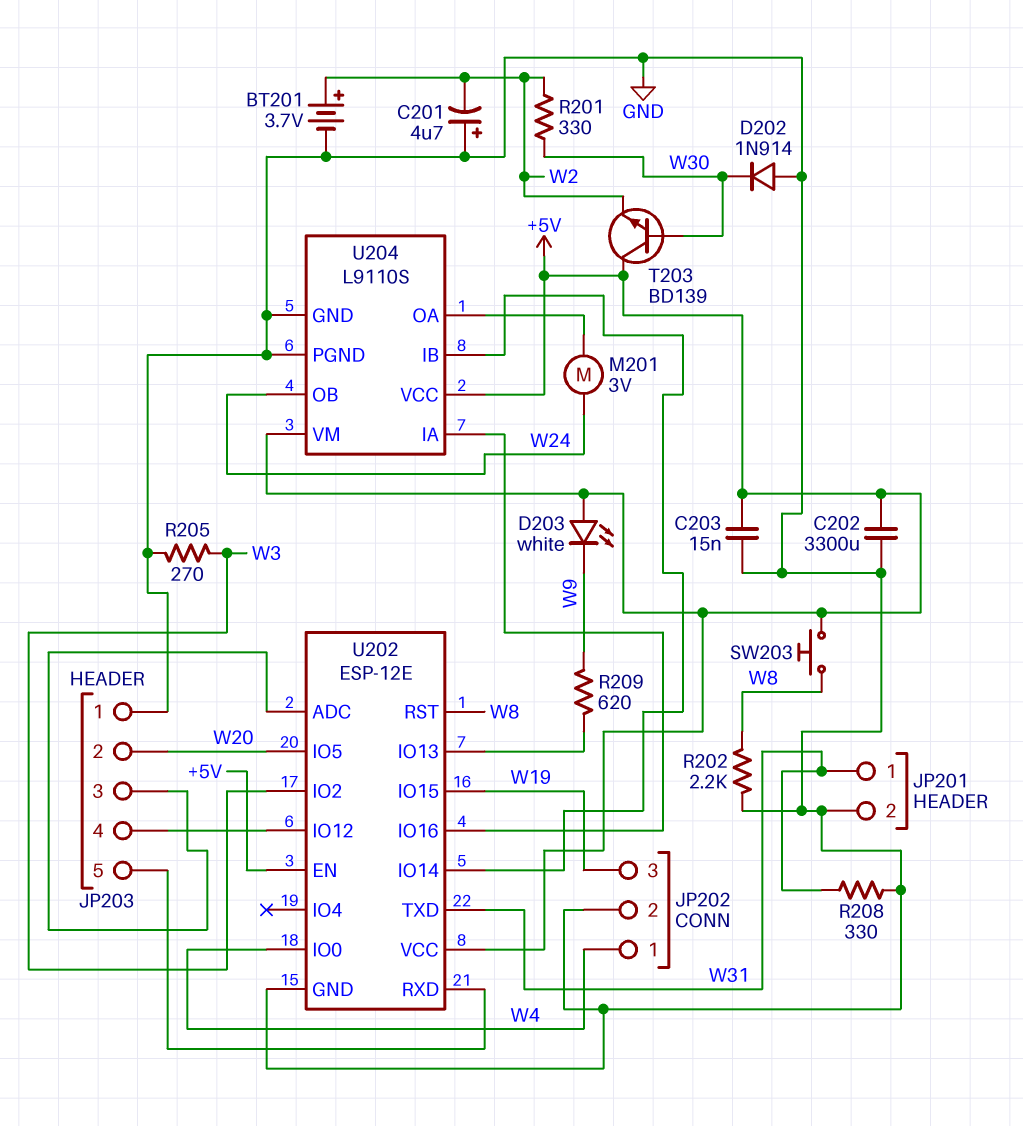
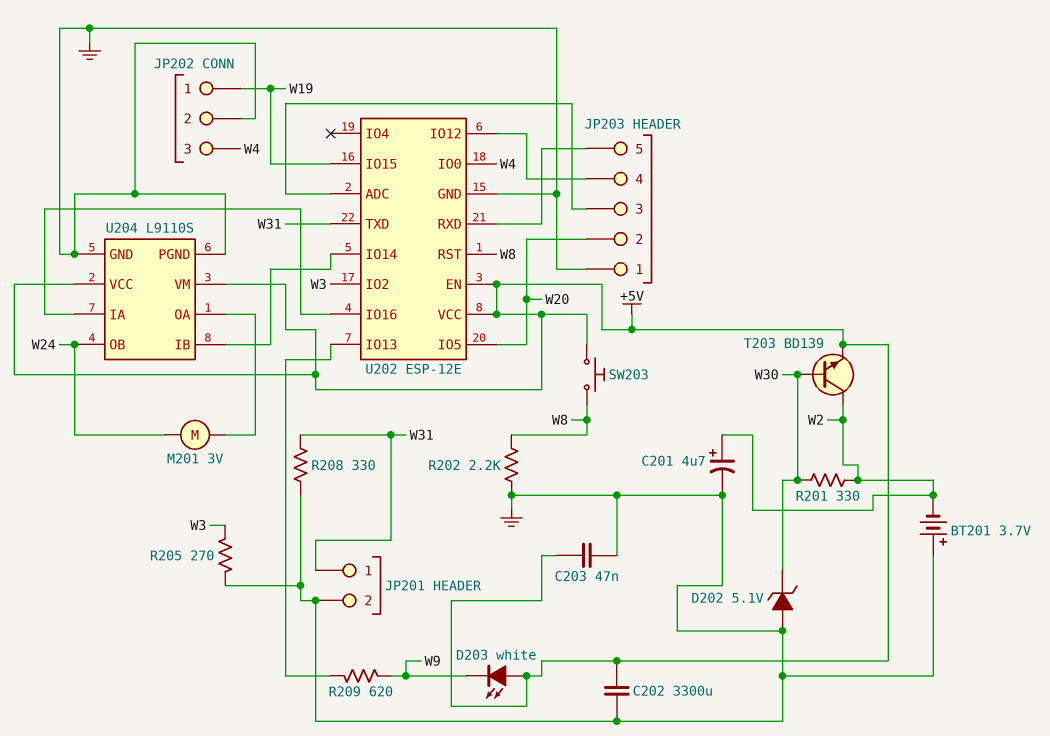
BT201: 3.7V (plus W2, minus GND) -> 3.7V (plus GND, minus W2)
C201: 4.7uF (plus GND, minus W2) -> 4.7uF (plus W2, minus GND)
C203: 15nF (+5V, GND) -> 47nF (+5V, GND)
D202: diode 1N914 (A GND, K W30) -> zener 5.1V (A GND, K W30)
JP202 pin 1: W4 -> W19
JP202 pin 3: W19 -> W4
T203: NPN BD139 (B W30, C +5V, E W2) -> NPN BD139 (B W30, C W2, E +5V)

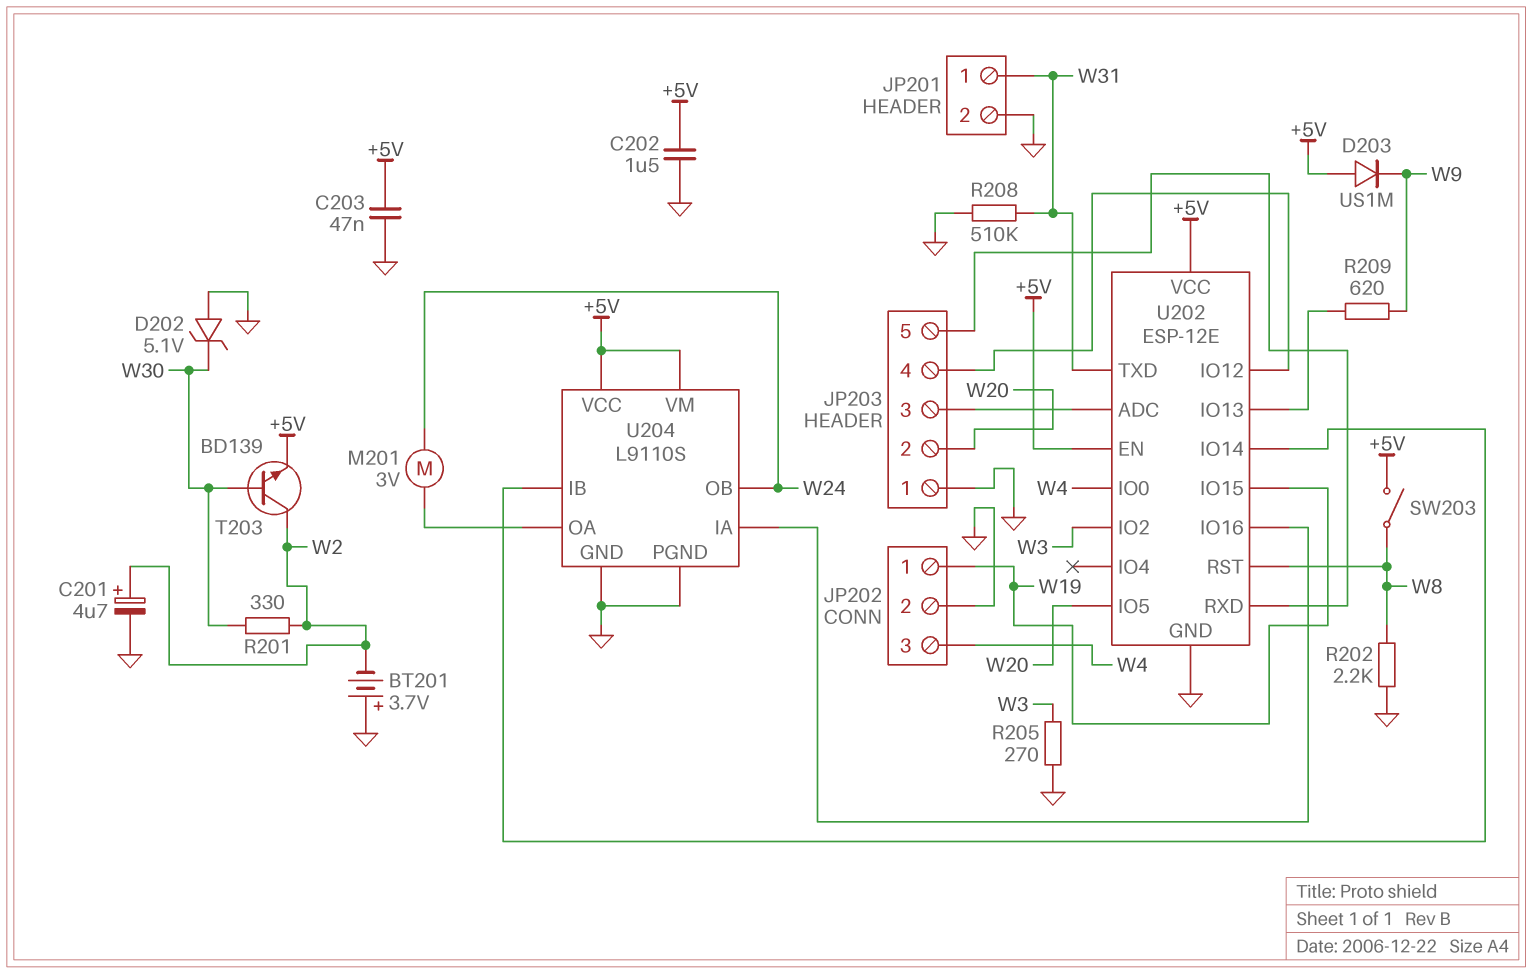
C202: 3300uF (+5V, GND) -> 1.5uF (+5V, GND)
D203: LED white (A +5V, K W9) -> diode US1M (A +5V, K W9)
R208: 330 (GND, W31) -> 510k (GND, W31)
SW203: button (+5V, W8) -> switch (+5V, W8)

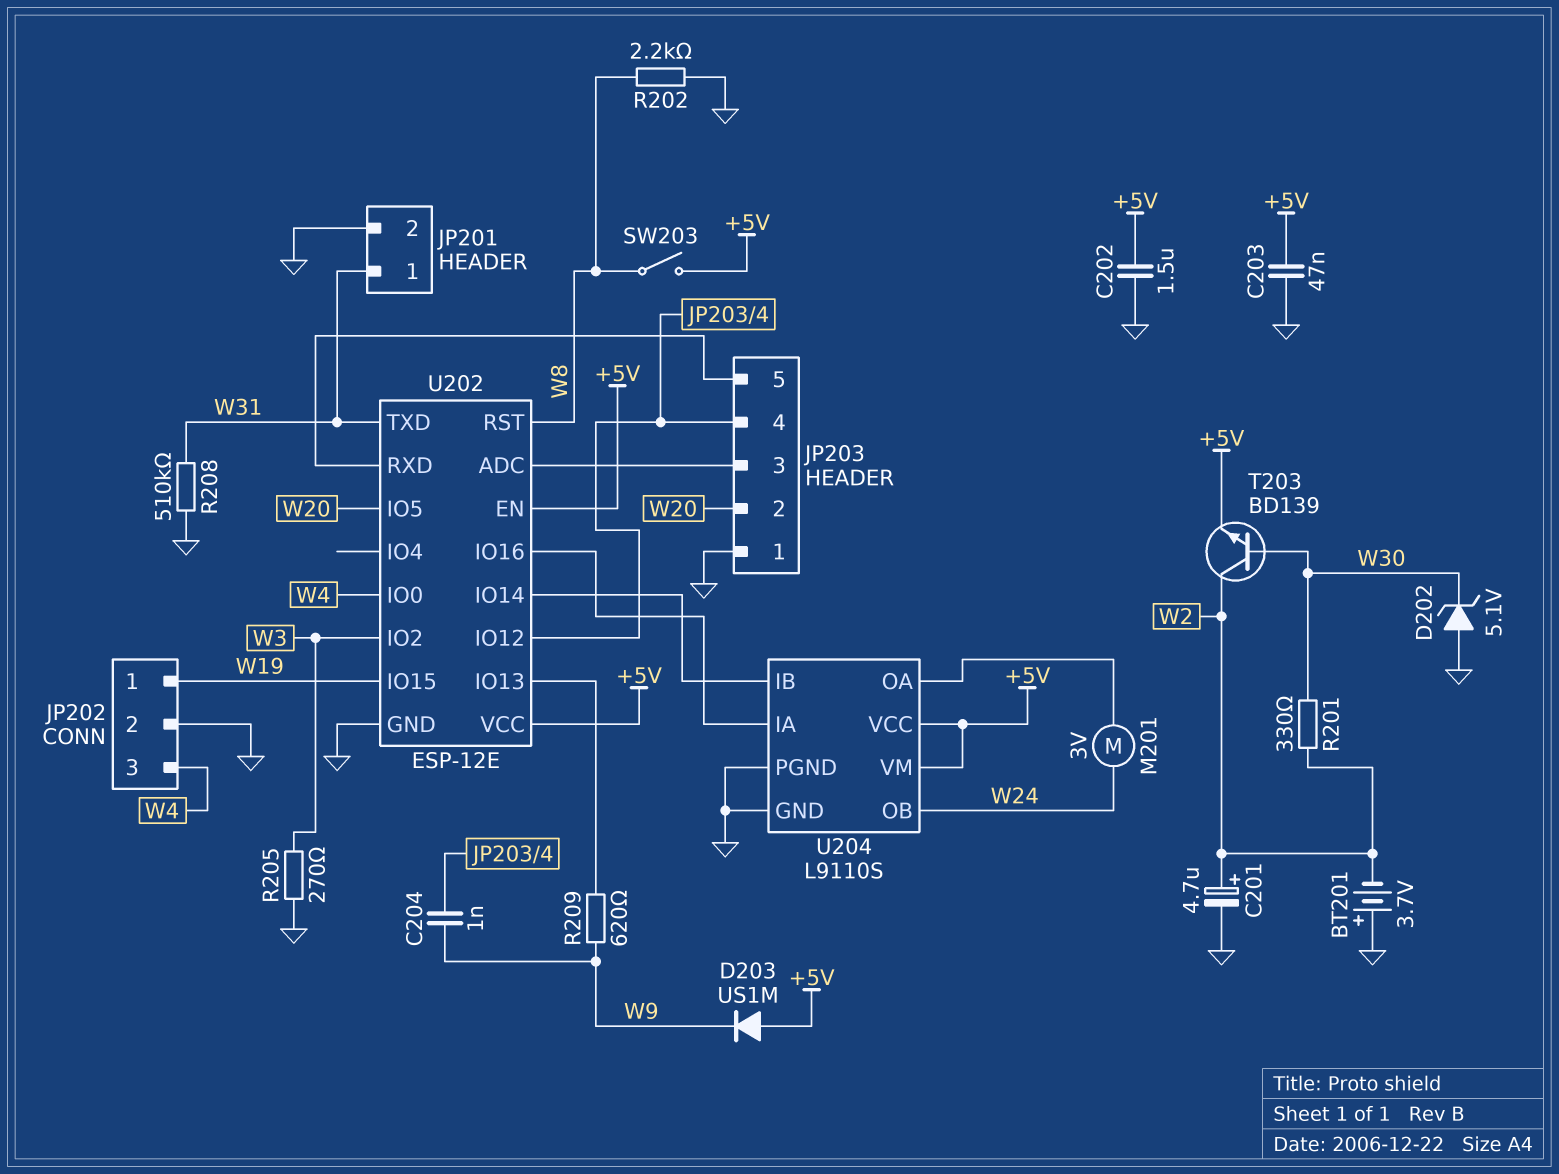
C204: none -> 1nF (JP203/4, W9)

